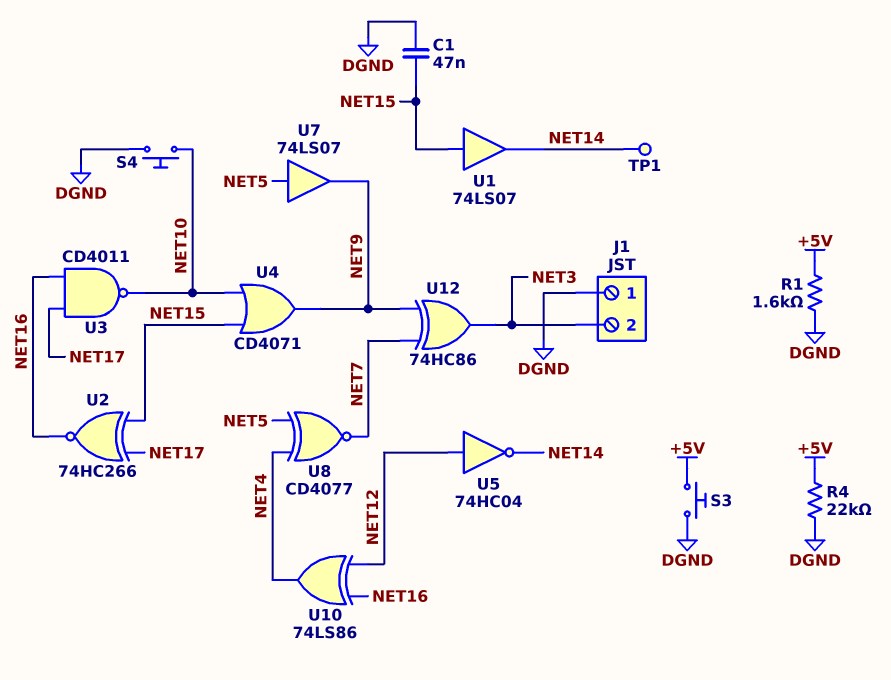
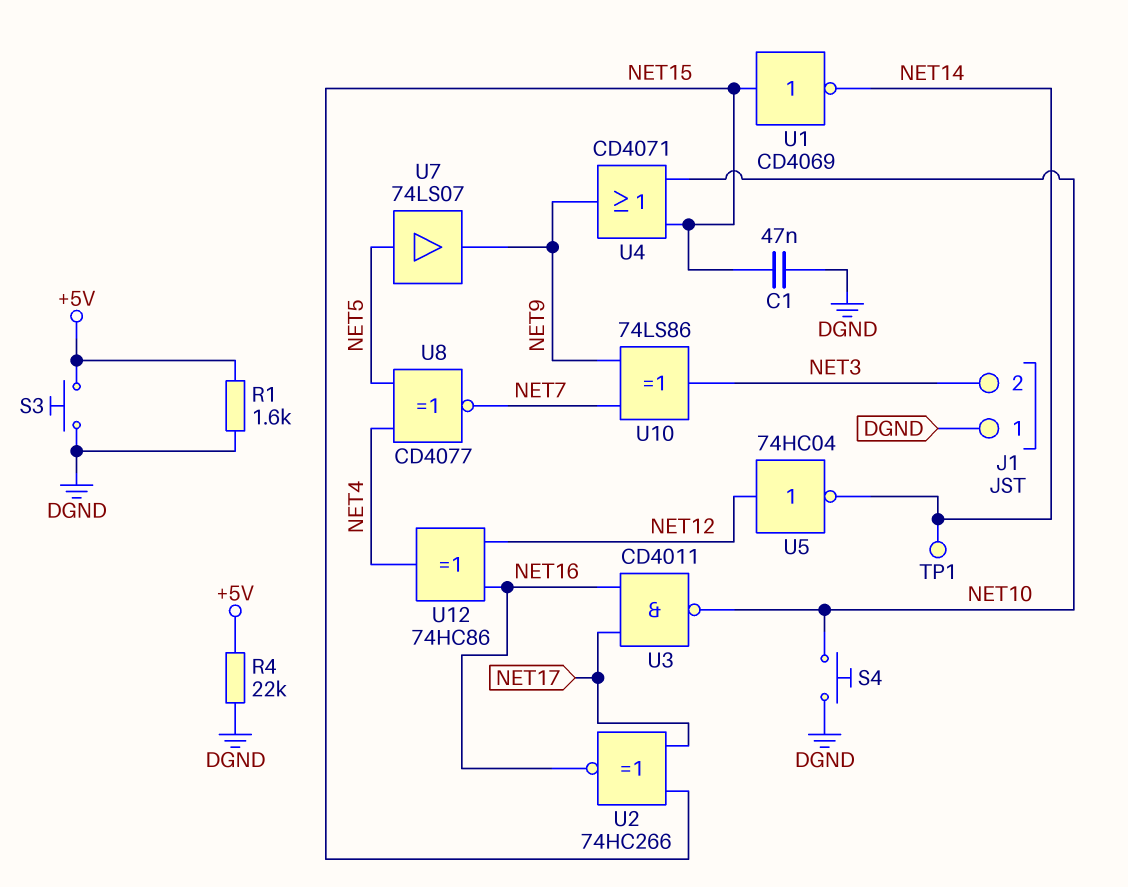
U1: buffer 74LS07 (in NET15, out NET14) -> NOT CD4069 (in NET15, out NET14)
U10: XOR 74LS86 (in NET12, in NET16, out NET4) -> XOR 74LS86 (in NET7, in NET9, out NET3)
U12: XOR 74HC86 (in NET7, in NET9, out NET3) -> XOR 74HC86 (in NET12, in NET16, out NET4)

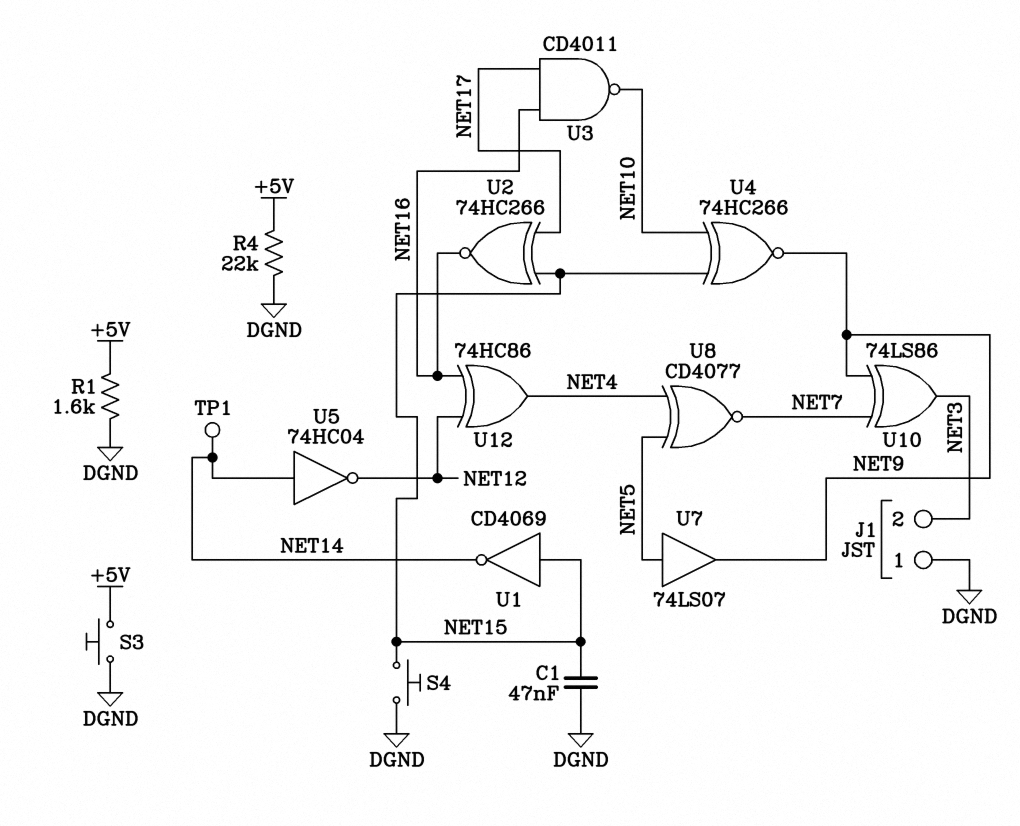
S4: button (DGND, NET10) -> button (DGND, NET15)
U4: OR CD4071 (in NET10, in NET15, out NET9) -> XNOR 74HC266 (in NET10, in NET15, out NET9)
U5: NOT 74HC04 (in NET12, out NET14) -> NOT 74HC04 (in NET14, out NET12)

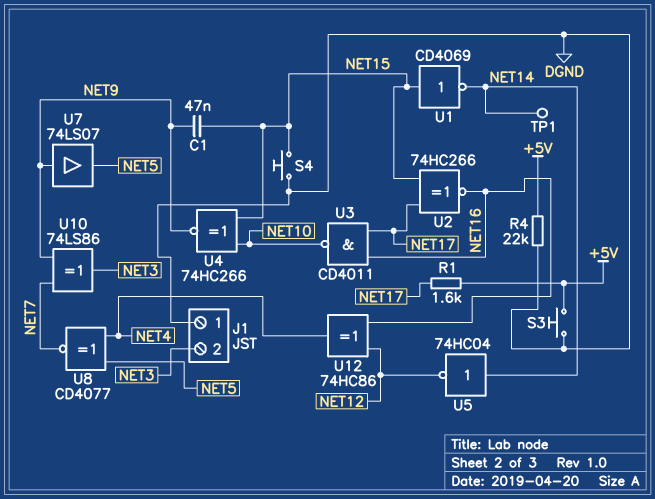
C1: 47nF (DGND, NET15) -> 47nF (NET9, NET15)
R1: 1.6k (+5V, DGND) -> 1.6k (+5V, NET17)
U7: buffer 74LS07 (in NET5, out NET9) -> buffer 74LS07 (in NET9, out NET5)

